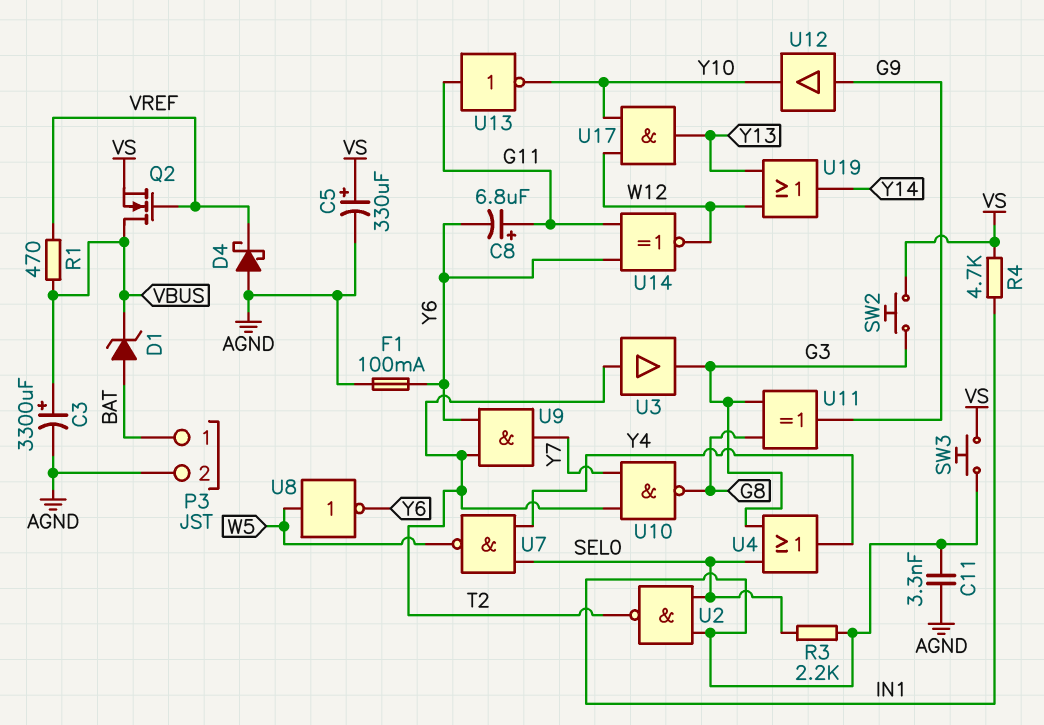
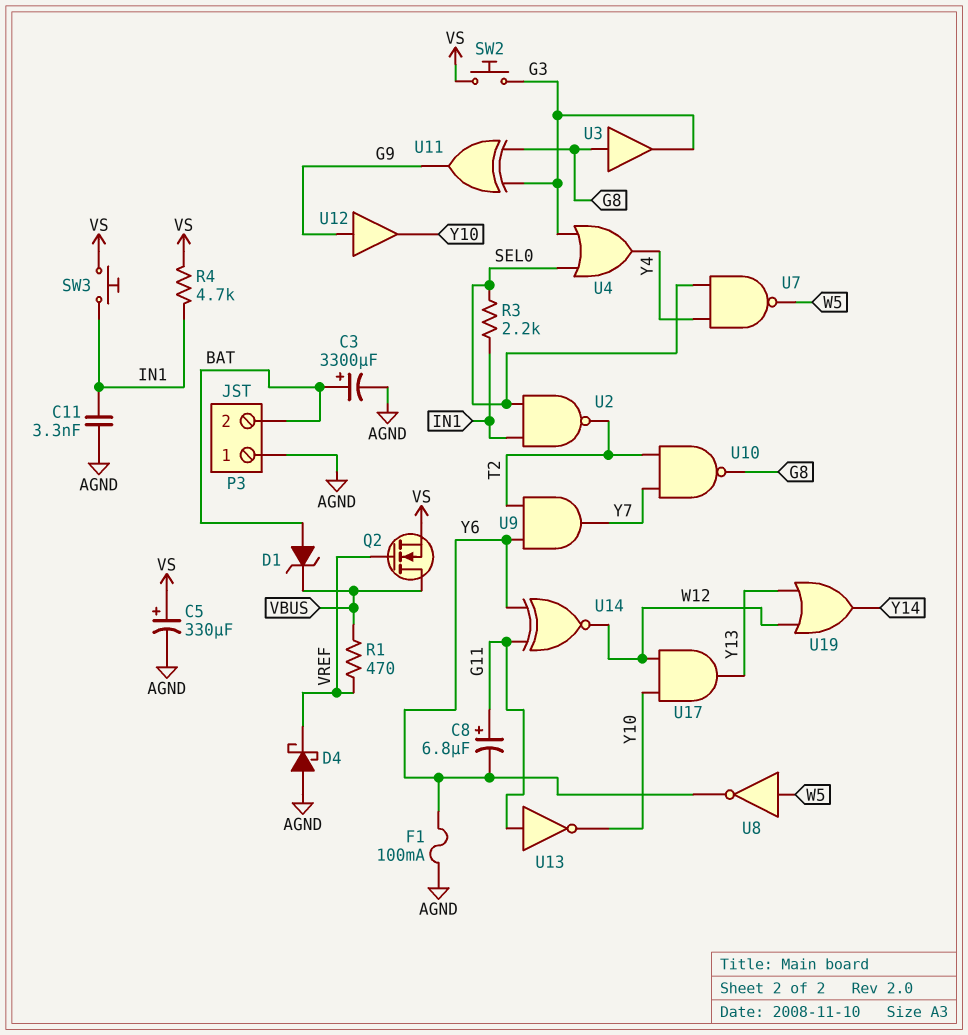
C3: 3300uF (plus VBUS, minus AGND) -> 3300uF (plus BAT, minus AGND)
P3 pin 1: BAT -> AGND
P3 pin 2: AGND -> BAT
U3: buffer (in T2, out G3) -> buffer (in G8, out G3)

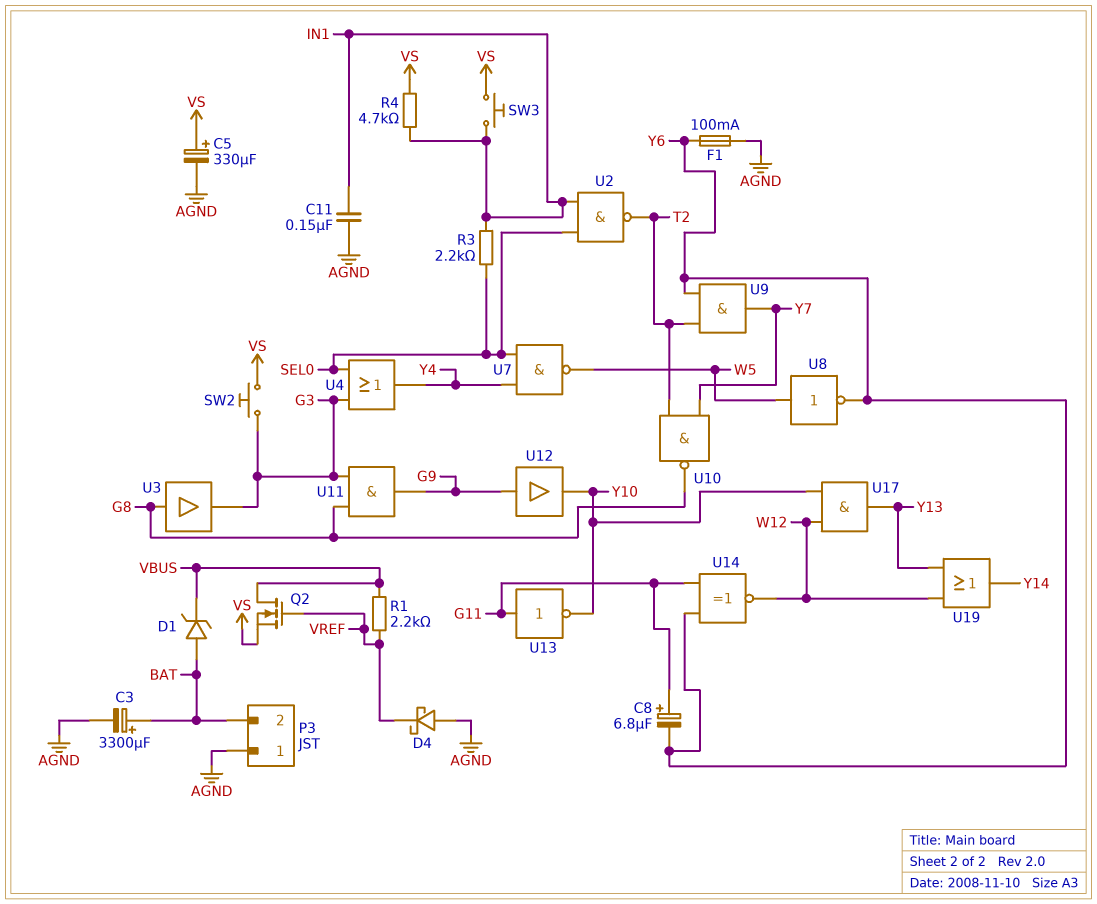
C11: 3.3nF (AGND, IN1) -> 150nF (AGND, IN1)
R1: 470 (VBUS, VREF) -> 2.2k (VBUS, VREF)
U11: XOR (in G3, in G8, out G9) -> AND (in G3, in G8, out G9)

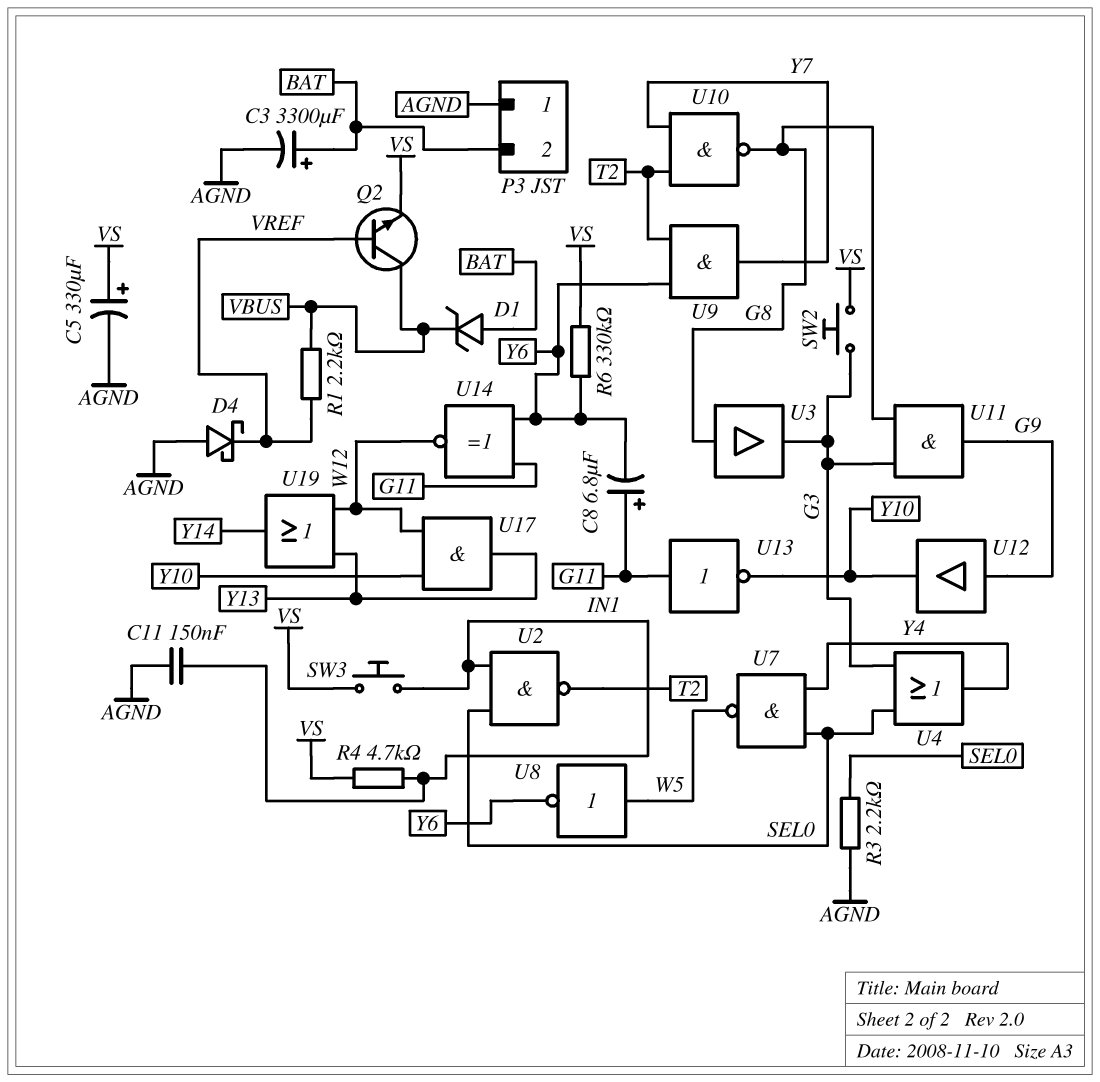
F1: 100mA (AGND, Y6) -> none
Q2: NMOS (G VREF, D VBUS, S VS) -> NPN (B VREF, C VBUS, E VS)
R3: 2.2k (IN1, SEL0) -> 2.2k (AGND, SEL0)
R6: none -> 330k (VS, Y6)

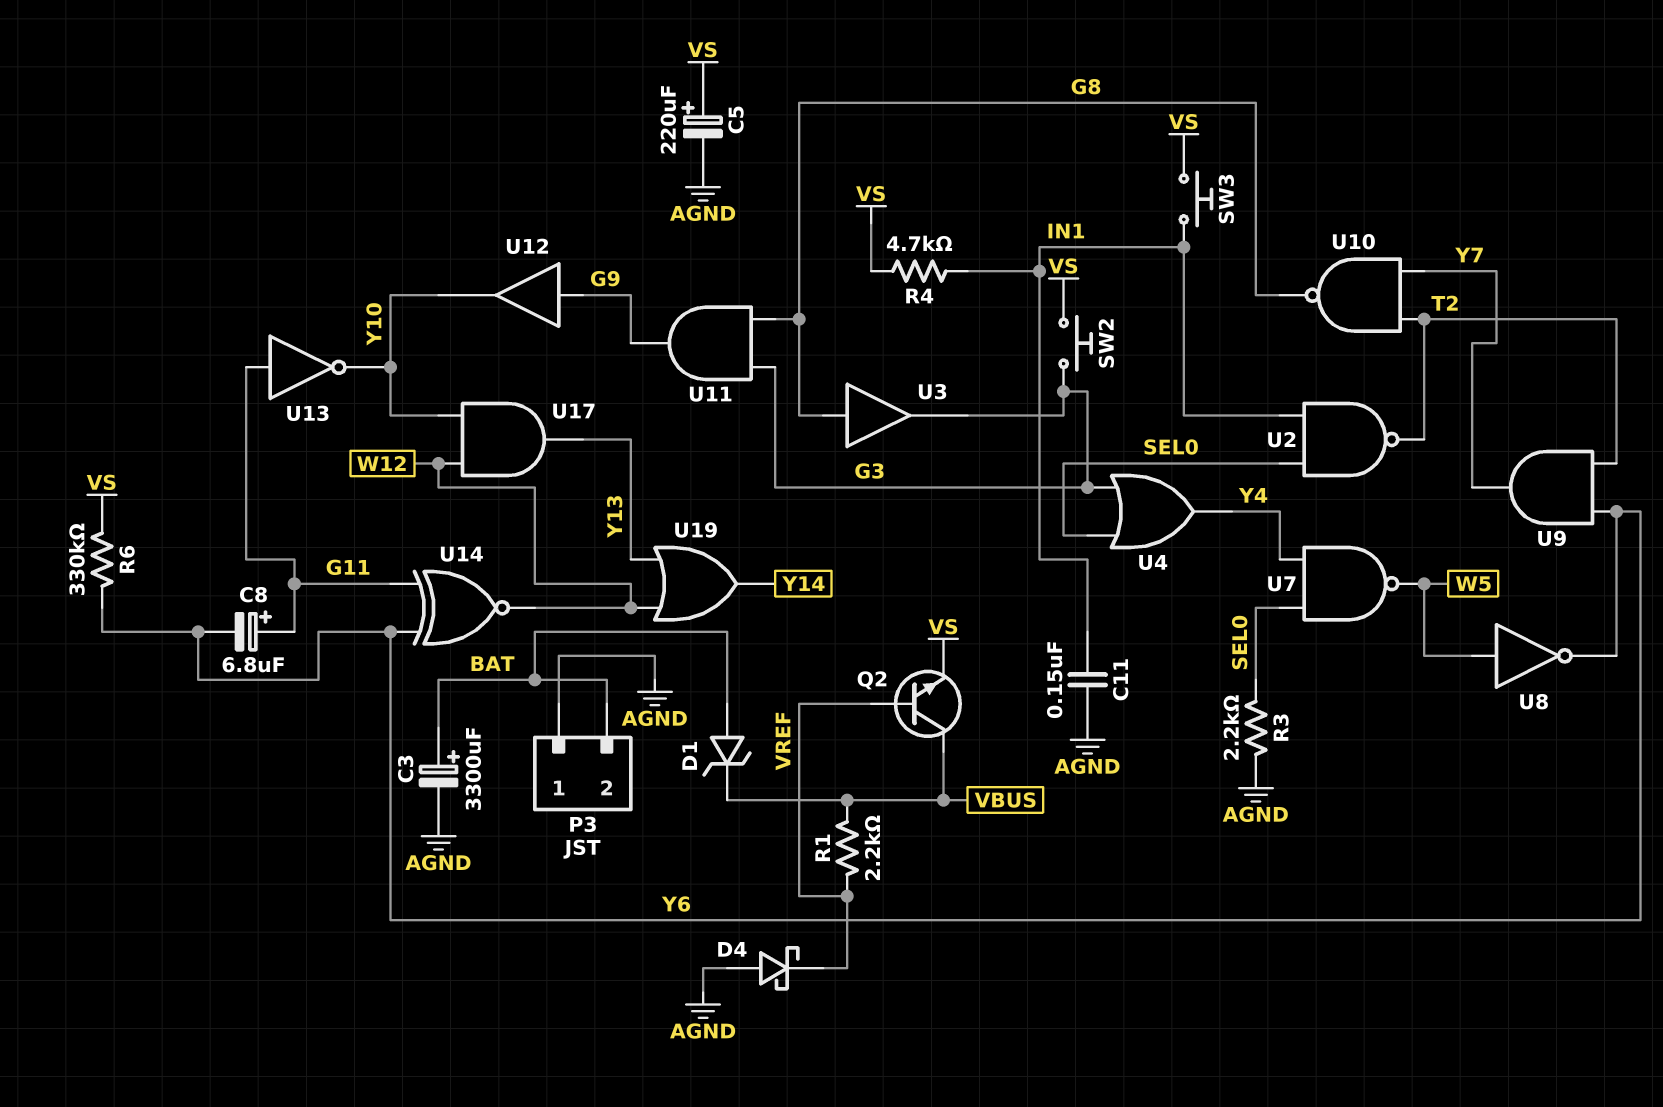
C5: 330uF (plus VS, minus AGND) -> 220uF (plus VS, minus AGND)

